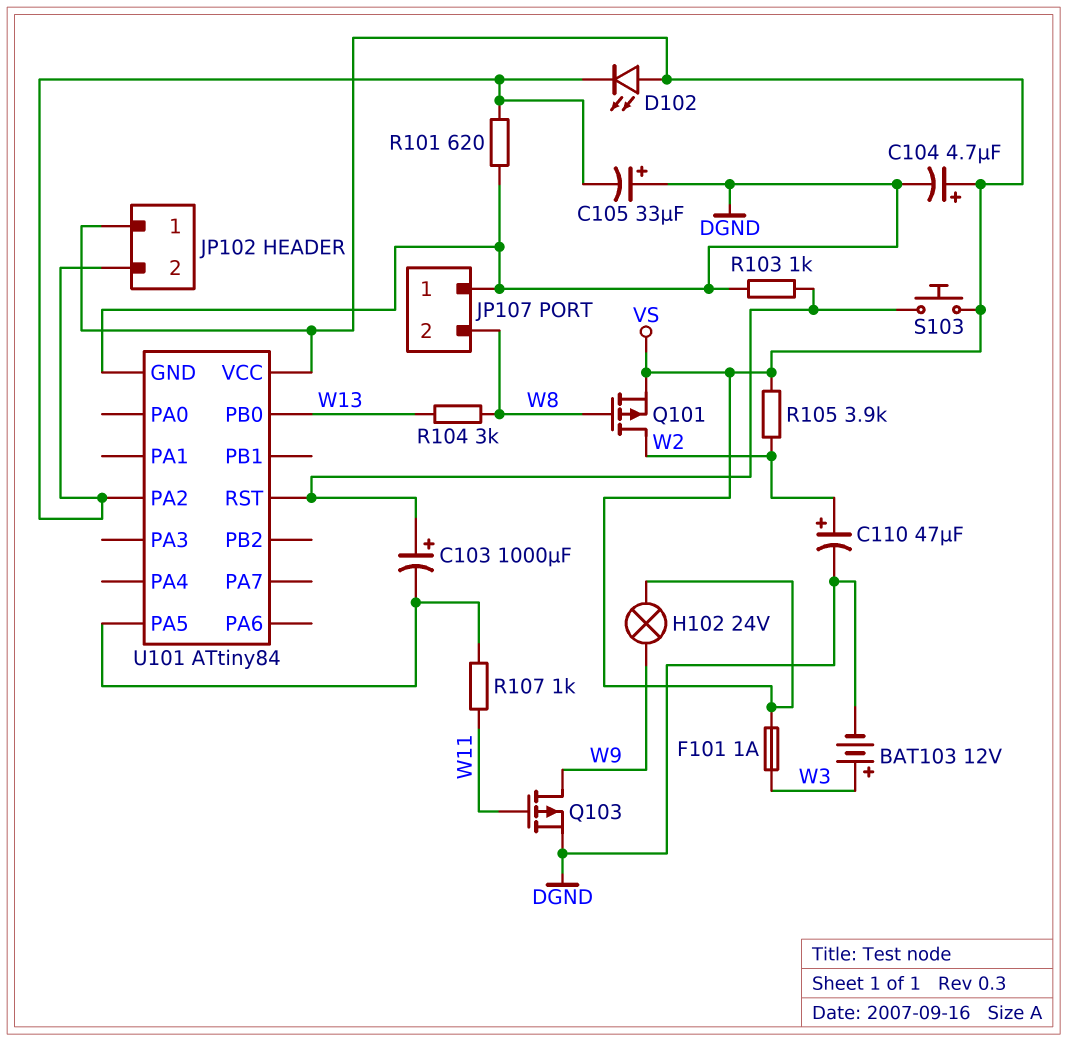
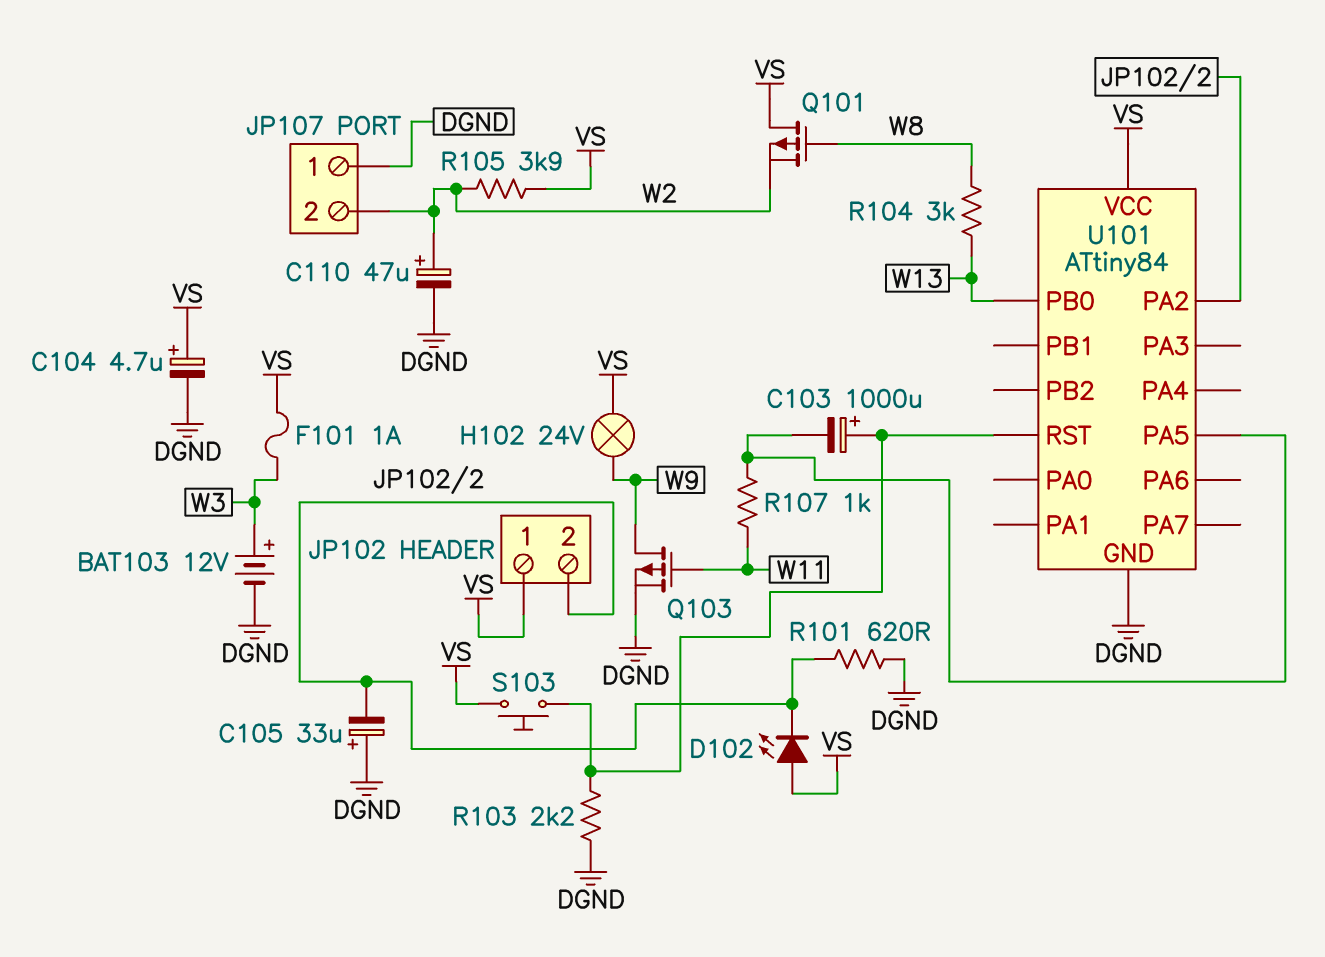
JP107 pin 2: W8 -> W2
Q101: PMOS (G W8, D W2, S VS) -> PMOS (G W8, D VS, S W2)
R103: 1k (DGND, U101/RST) -> 2.2k (DGND, U101/RST)

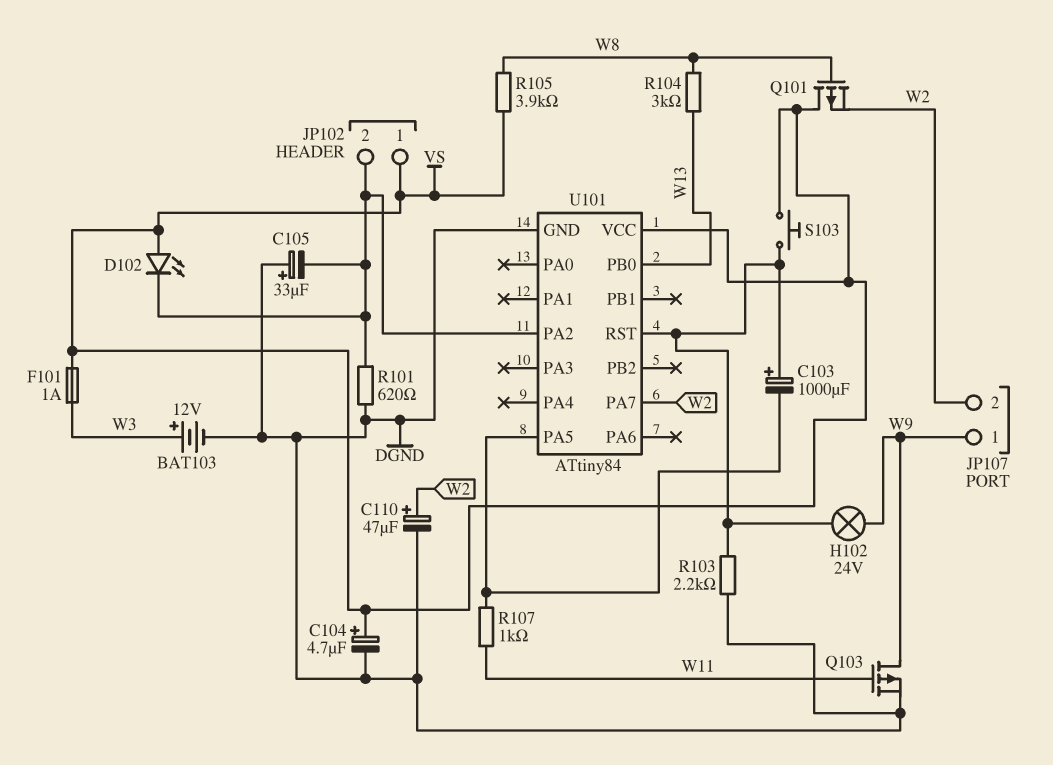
H102: lamp 24V (VS, W9) -> lamp 24V (U101/RST, W9)
JP107 pin 1: DGND -> W9
R105: 3.9k (VS, W2) -> 3.9k (VS, W8)
U101 pin PA7: none -> W2

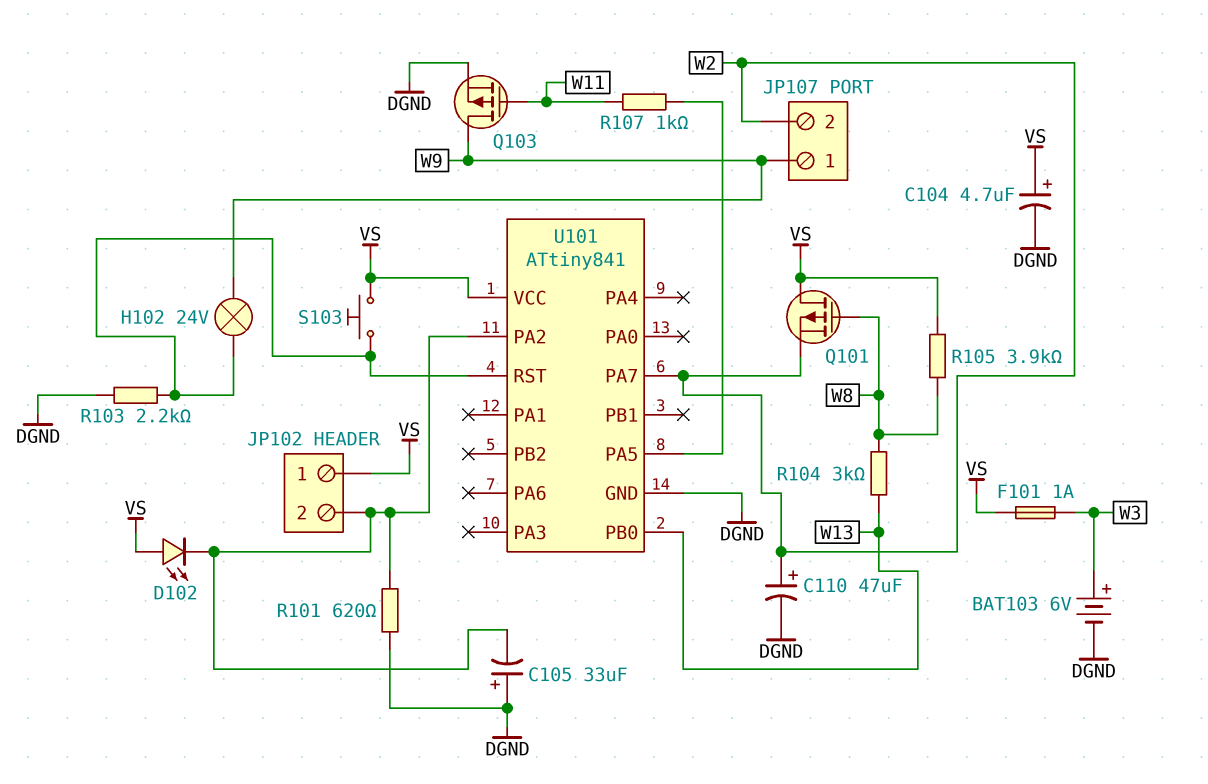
BAT103: 12V (plus W3, minus DGND) -> 6V (plus W3, minus DGND)
C103: 1000uF (plus U101/RST, minus U101/PA5) -> none
U101: ATtiny84 -> ATtiny841

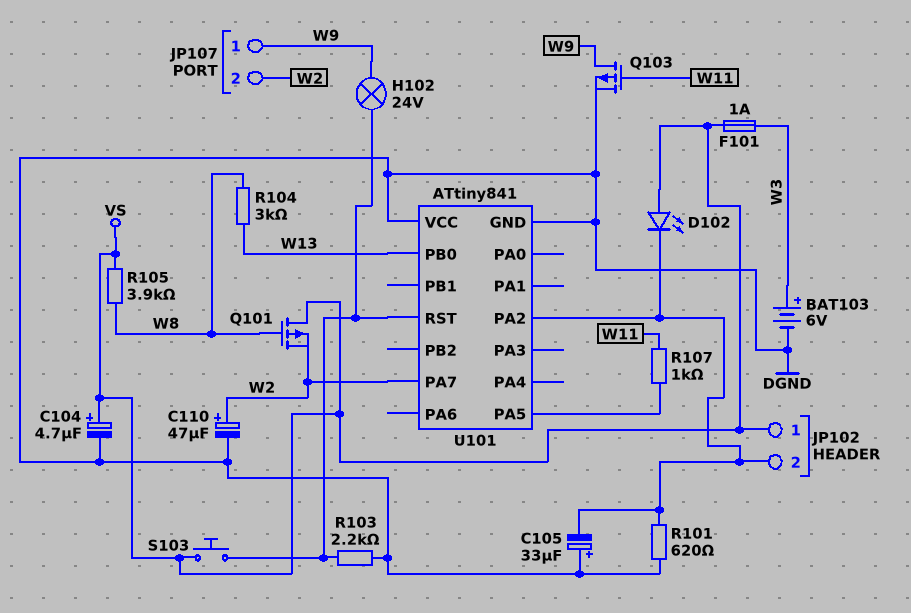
U101 pin VCC: VS -> DGND

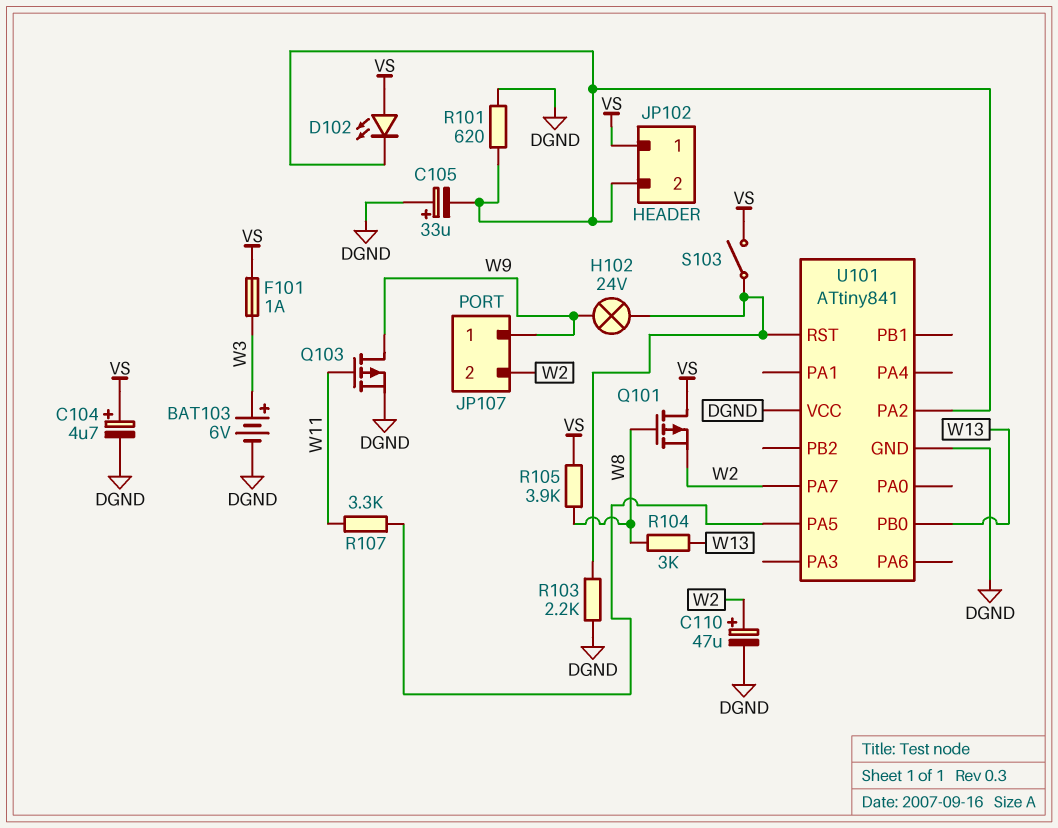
R107: 1k (U101/PA5, W11) -> 3.3k (U101/PA5, W11)
S103: button (U101/RST, VS) -> switch (U101/RST, VS)

